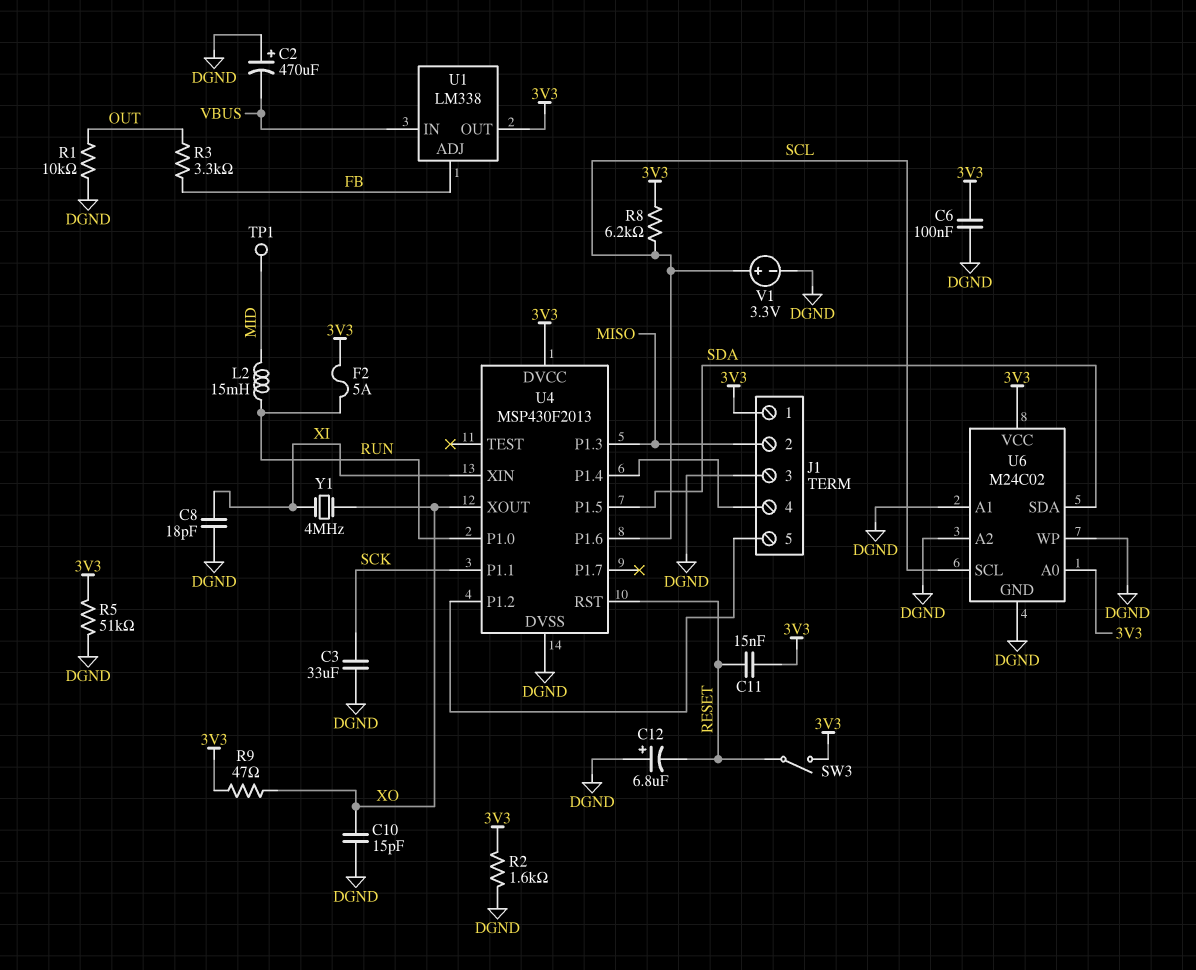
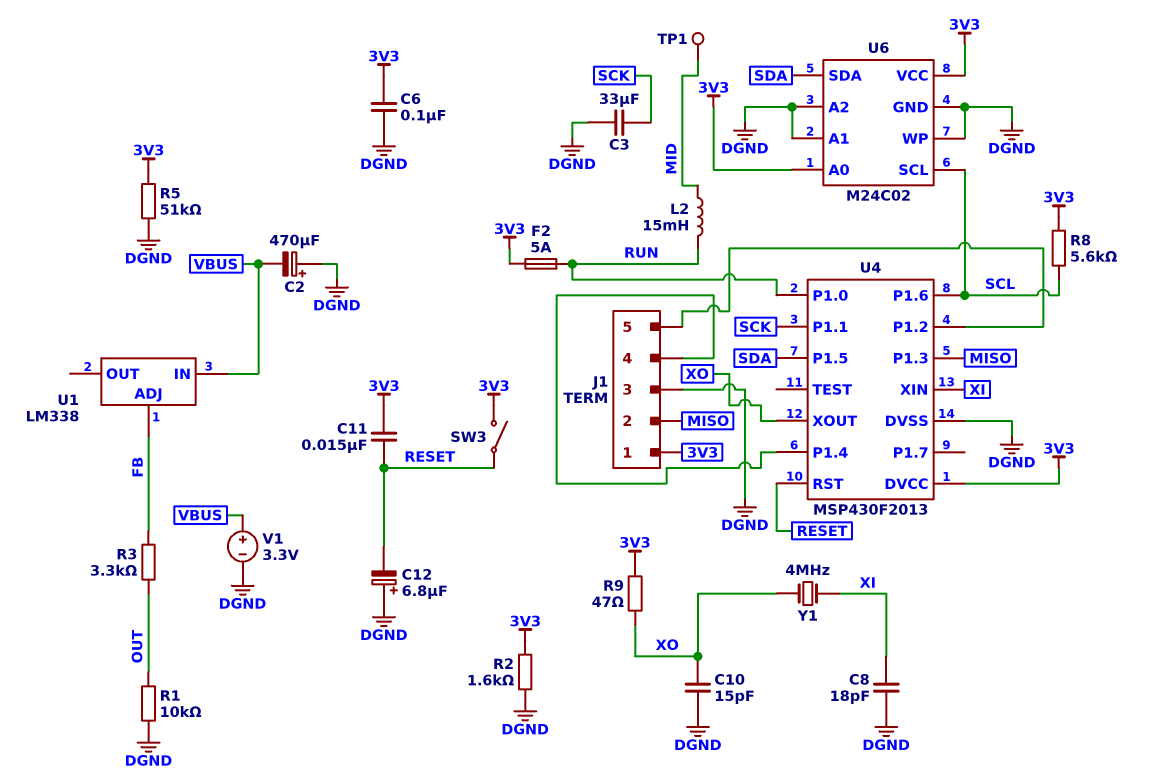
R8: 6.2k (3V3, SCL) -> 5.6k (3V3, SCL)
U1 pin OUT: 3V3 -> none
V1: 3.3V (plus SCL, minus DGND) -> 3.3V (plus VBUS, minus DGND)

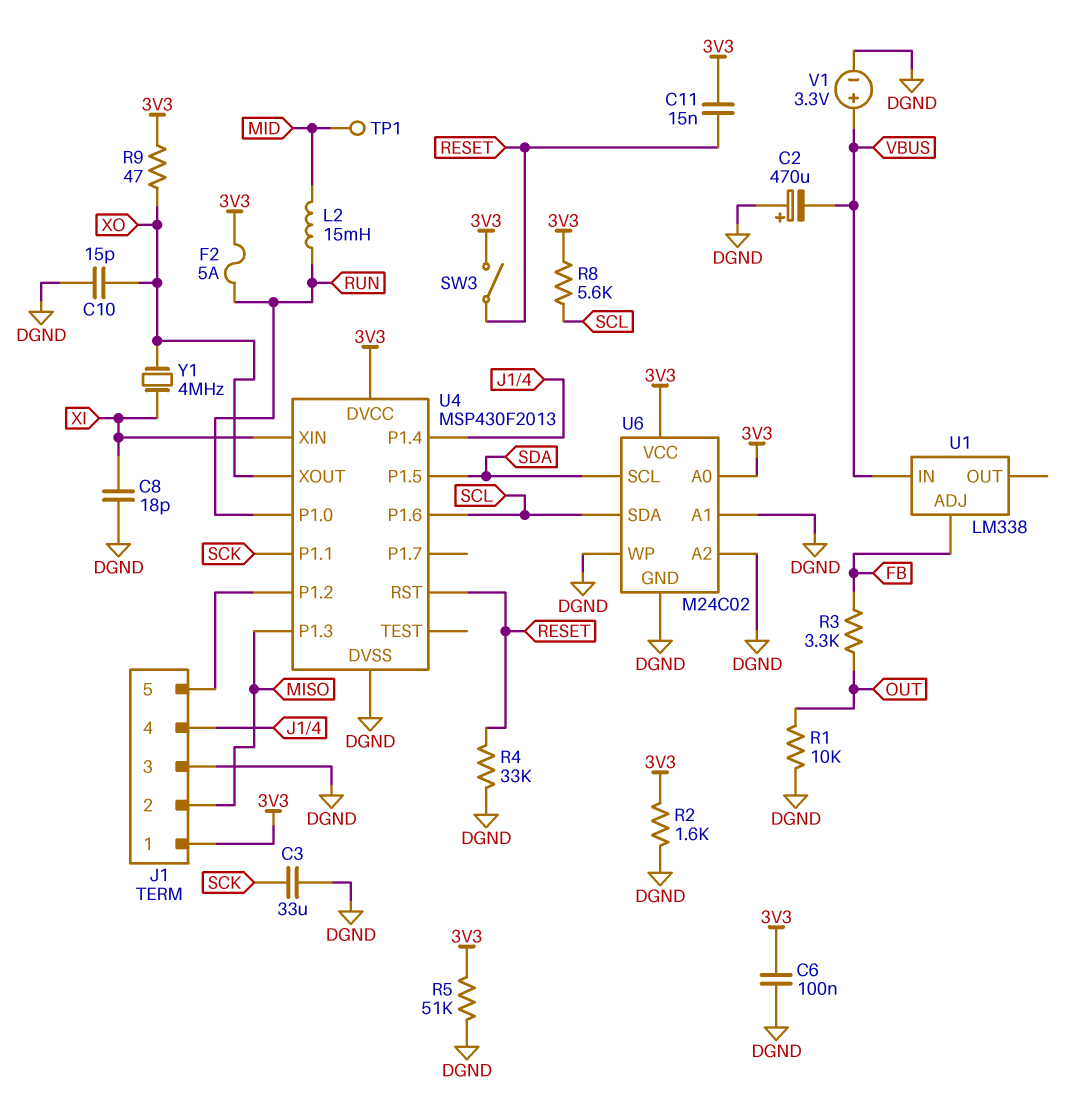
C12: 6.8uF (plus DGND, minus RESET) -> none
R4: none -> 33k (DGND, RESET)
U6 pin SCL: SCL -> SDA
U6 pin SDA: SDA -> SCL

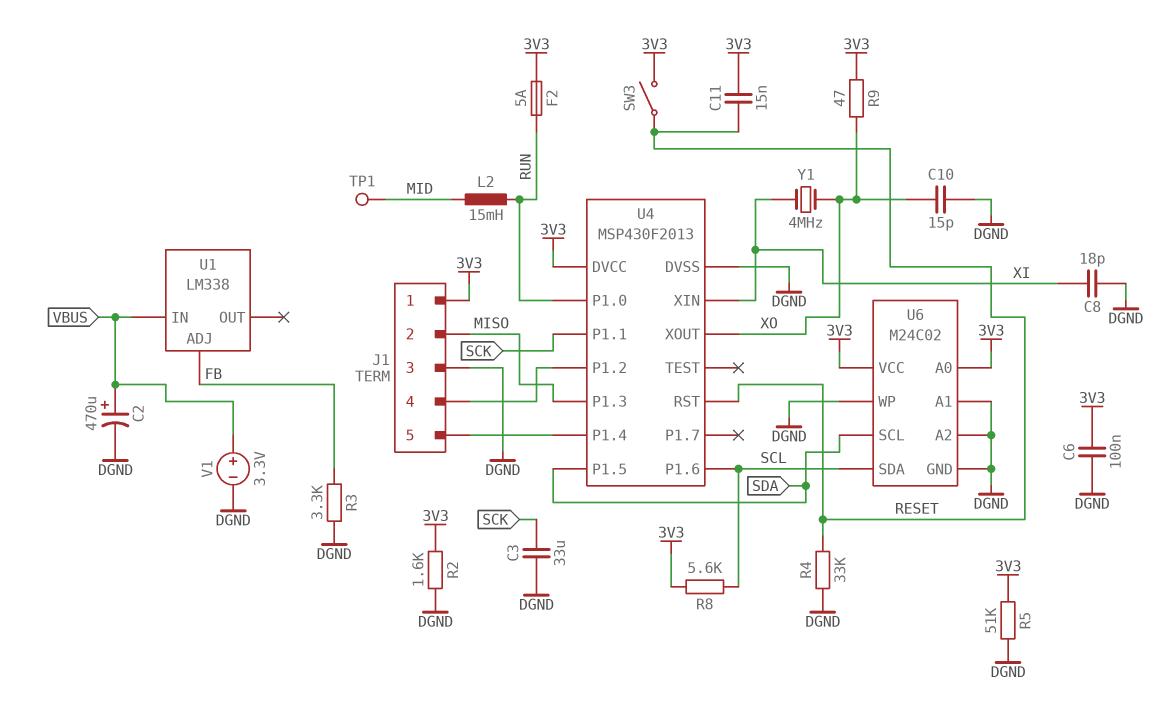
C2: 470uF (plus DGND, minus VBUS) -> 470uF (plus VBUS, minus DGND)
R1: 10k (DGND, OUT) -> none
R3: 3.3k (FB, OUT) -> 3.3k (DGND, FB)
U4 pin P1.2: J1/5 -> J1/4
U4 pin P1.4: J1/4 -> J1/5

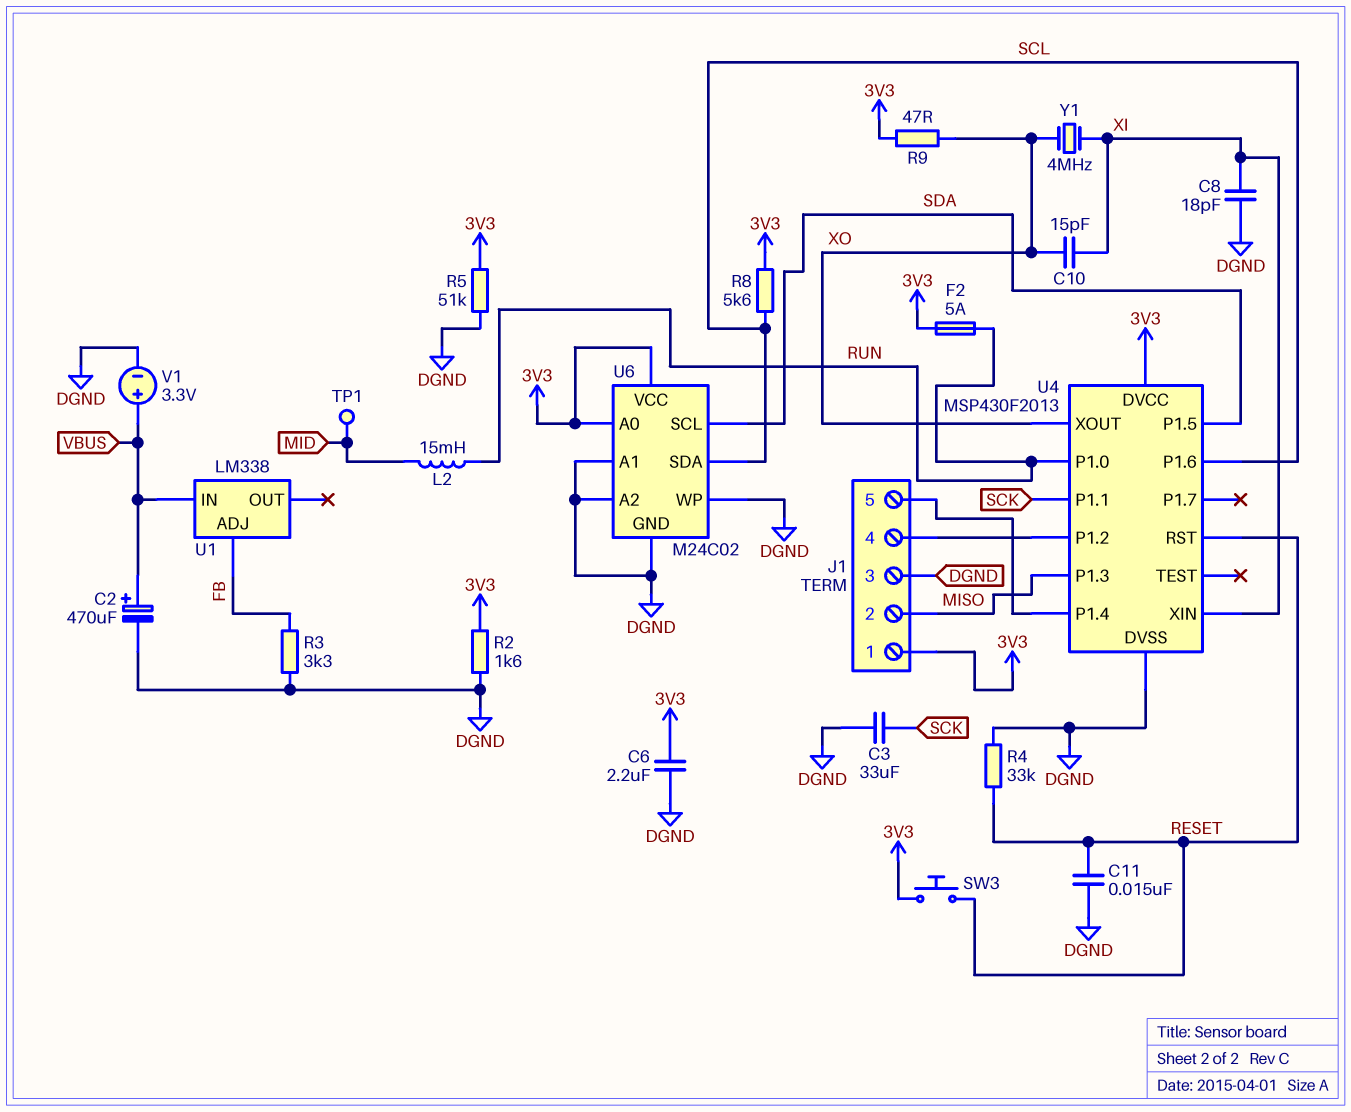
C6: 100nF (3V3, DGND) -> 2.2uF (3V3, DGND)
C10: 15pF (DGND, XO) -> 15pF (XI, XO)
C11: 15nF (3V3, RESET) -> 15nF (DGND, RESET)
SW3: switch (3V3, RESET) -> button (3V3, RESET)

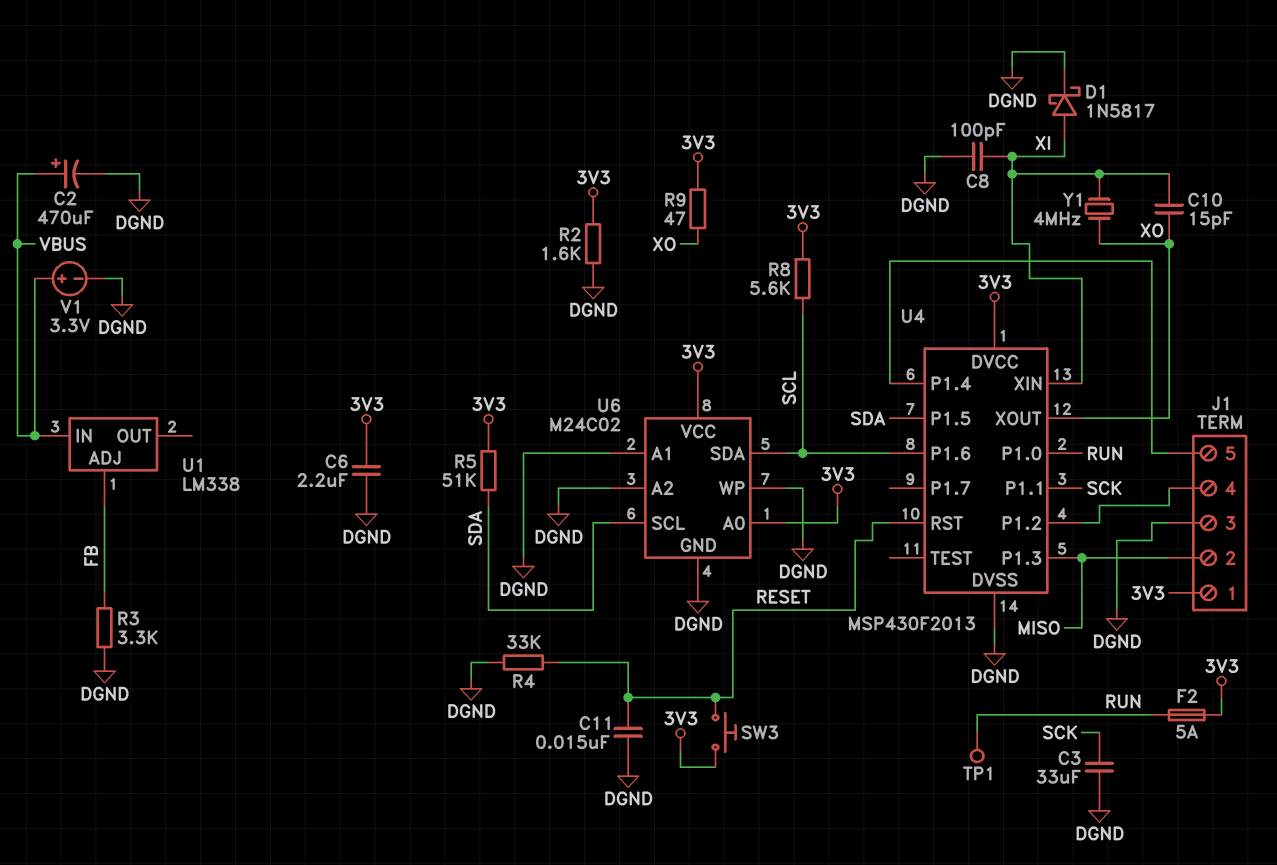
C8: 18pF (DGND, XI) -> 100pF (DGND, XI)
D1: none -> schottky 1N5817 (A XI, K DGND)
L2: 15mH (MID, RUN) -> none
R5: 51k (3V3, DGND) -> 51k (3V3, SDA)
TP1: test point (MID) -> test point (RUN)

